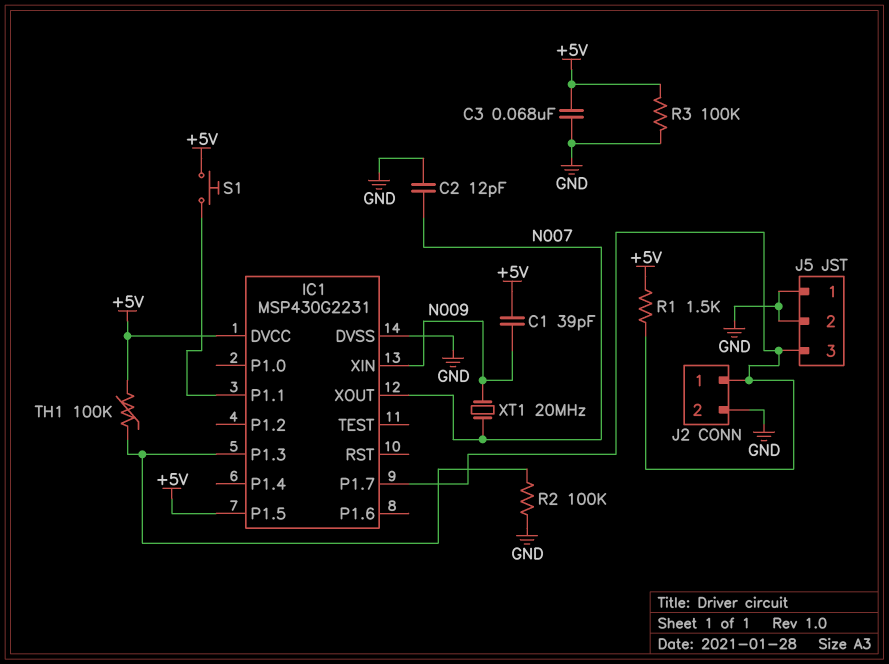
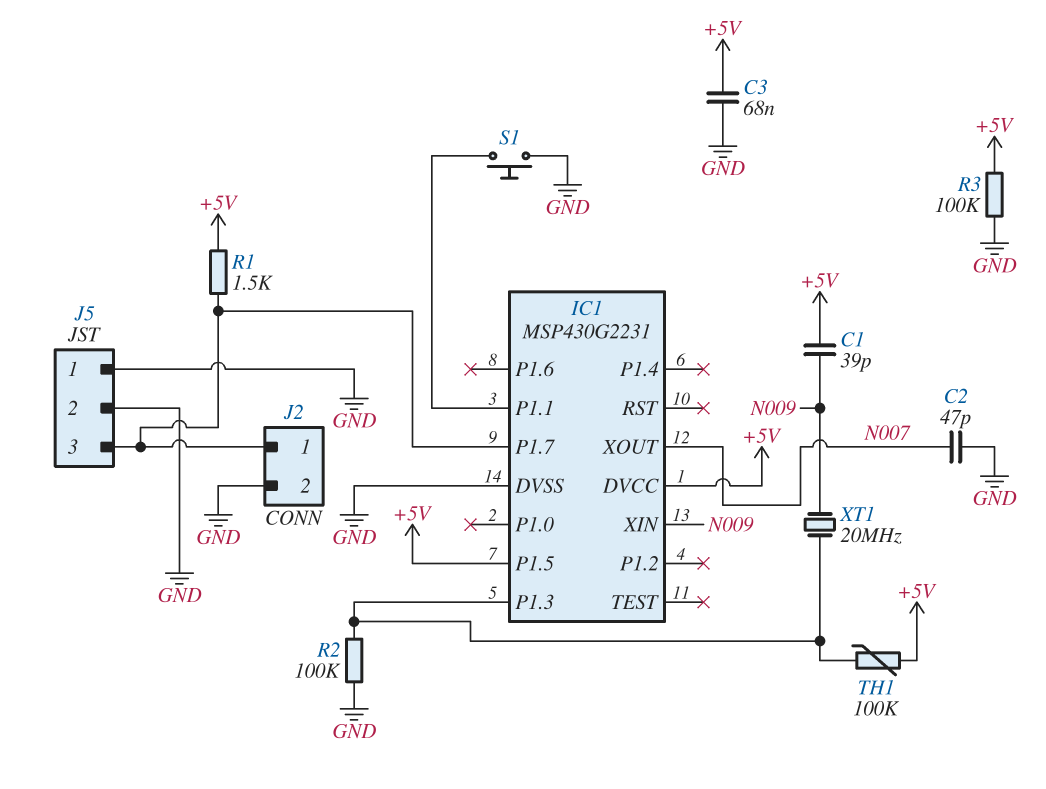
C2: 12pF (GND, N007) -> 47pF (GND, N007)
S1: button (+5V, IC1/P1.1) -> button (GND, IC1/P1.1)
XT1: 20MHz (N007, N009) -> 20MHz (IC1/P1.3, N009)

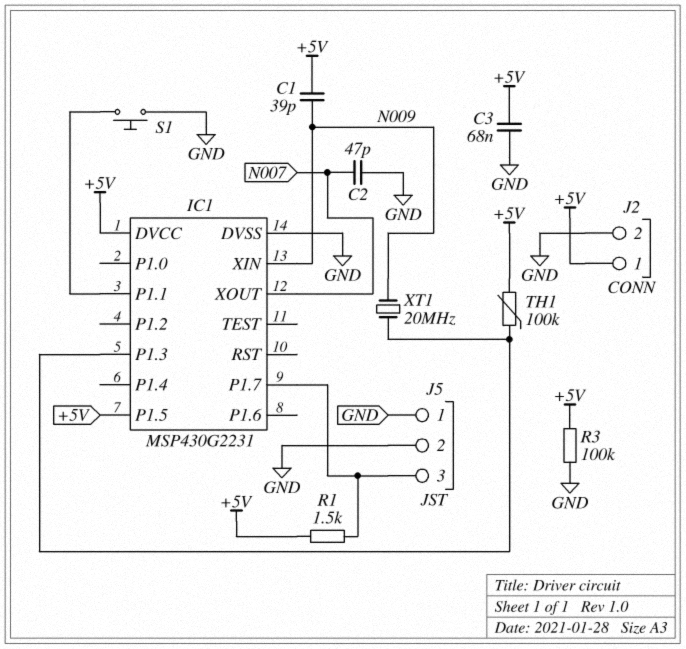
J2 pin 1: IC1/P1.7 -> +5V
R2: 100k (GND, IC1/P1.3) -> none

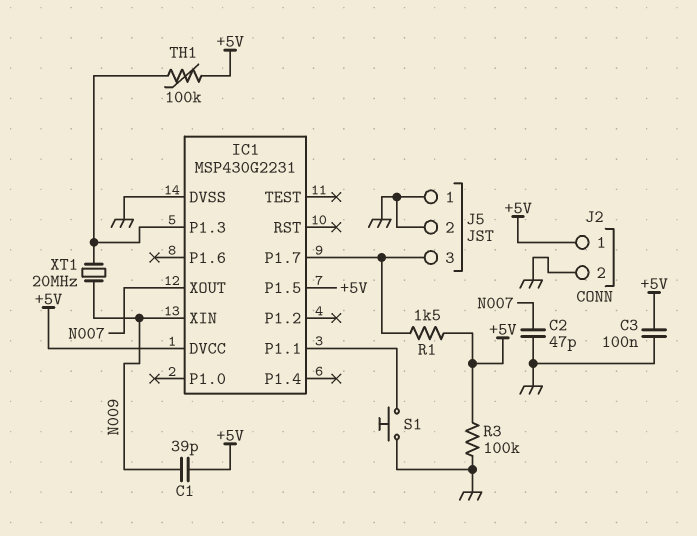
C3: 68nF (+5V, GND) -> 100nF (+5V, GND)

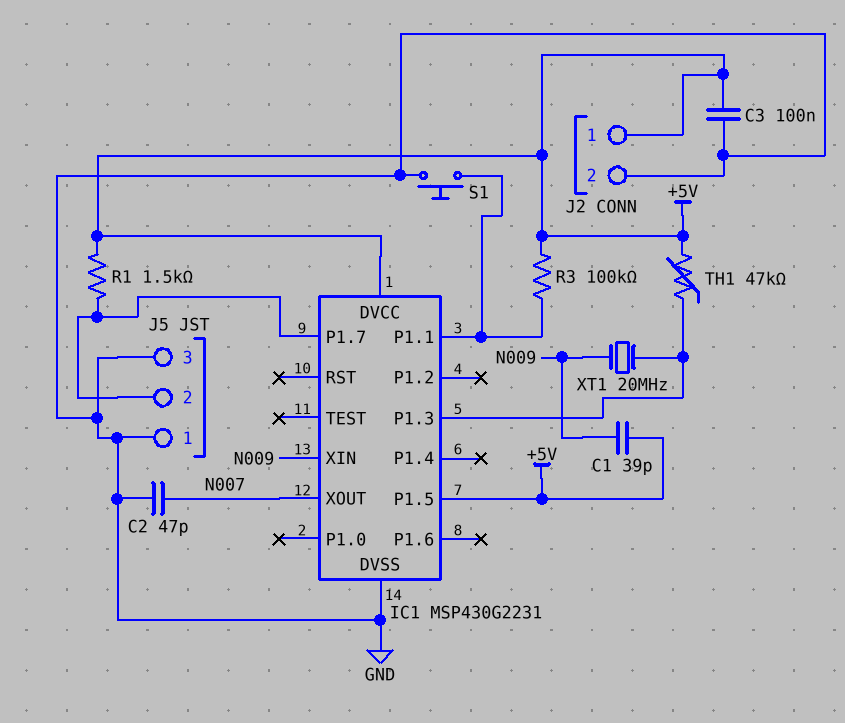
J5 pin 2: GND -> IC1/P1.7
J5 pin 3: IC1/P1.7 -> GND
R3: 100k (+5V, GND) -> 100k (+5V, IC1/P1.1)
TH1: 100k (+5V, IC1/P1.3) -> 47k (+5V, IC1/P1.3)

